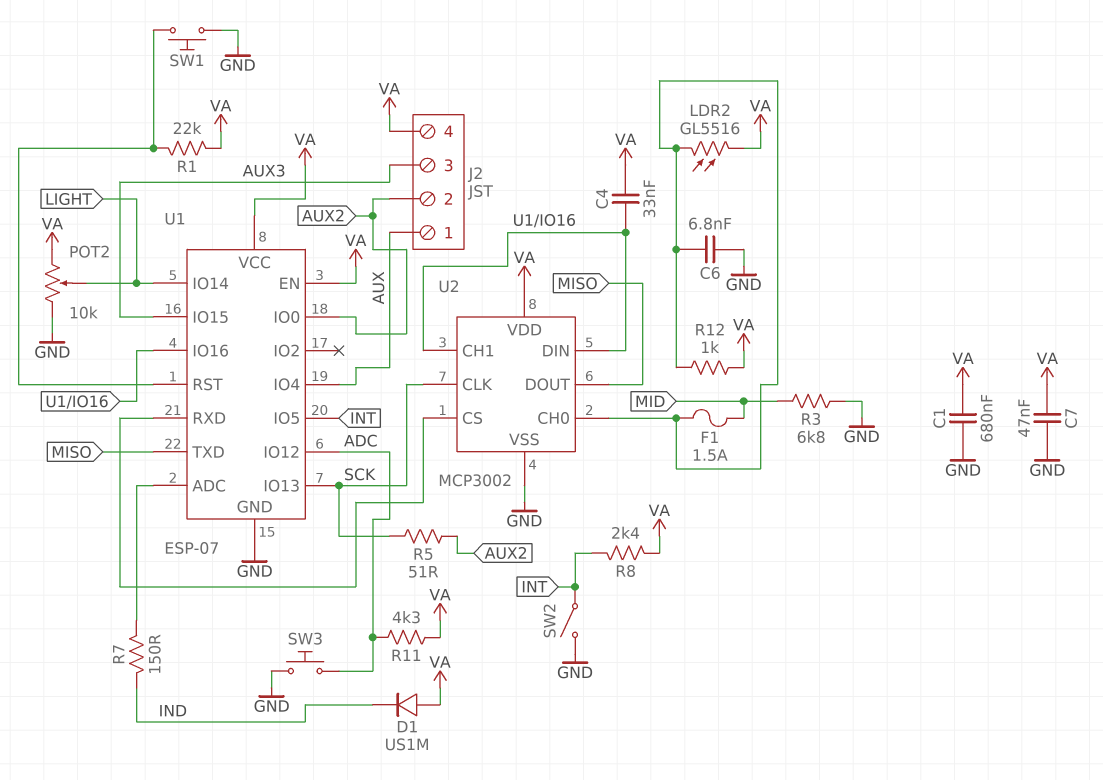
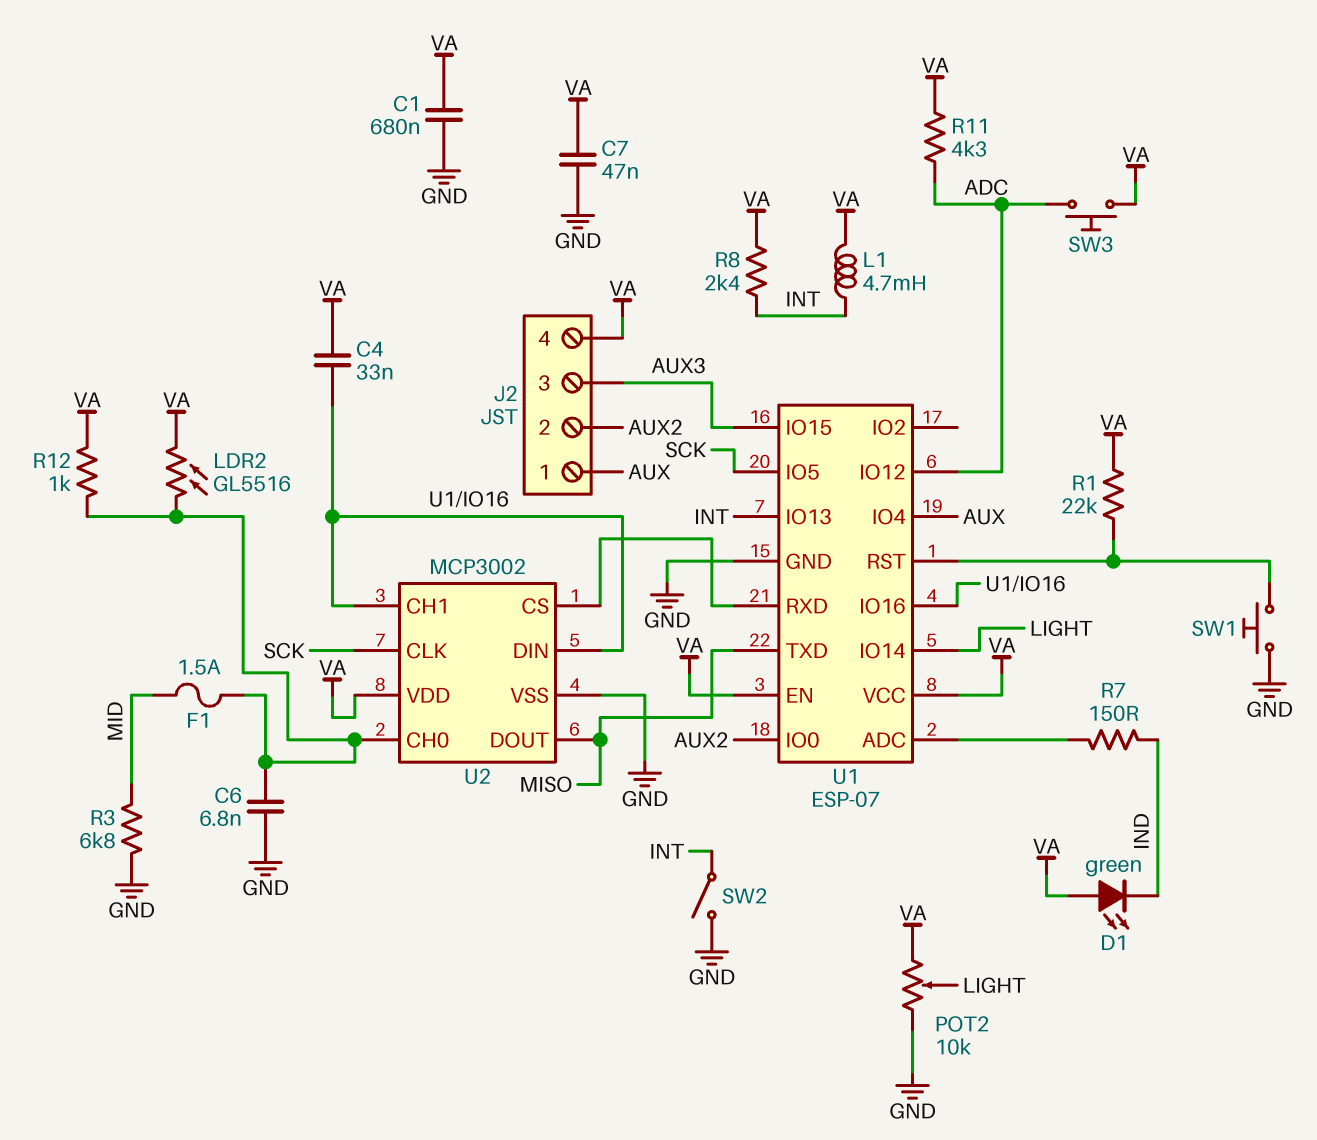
D1: diode US1M (A VA, K IND) -> LED green (A VA, K IND)
L1: none -> 4.7mH (INT, VA)
R5: 51 (AUX2, SCK) -> none
SW3: button (ADC, GND) -> button (ADC, VA)
U1 pin IO5: INT -> SCK
U1 pin IO13: SCK -> INT

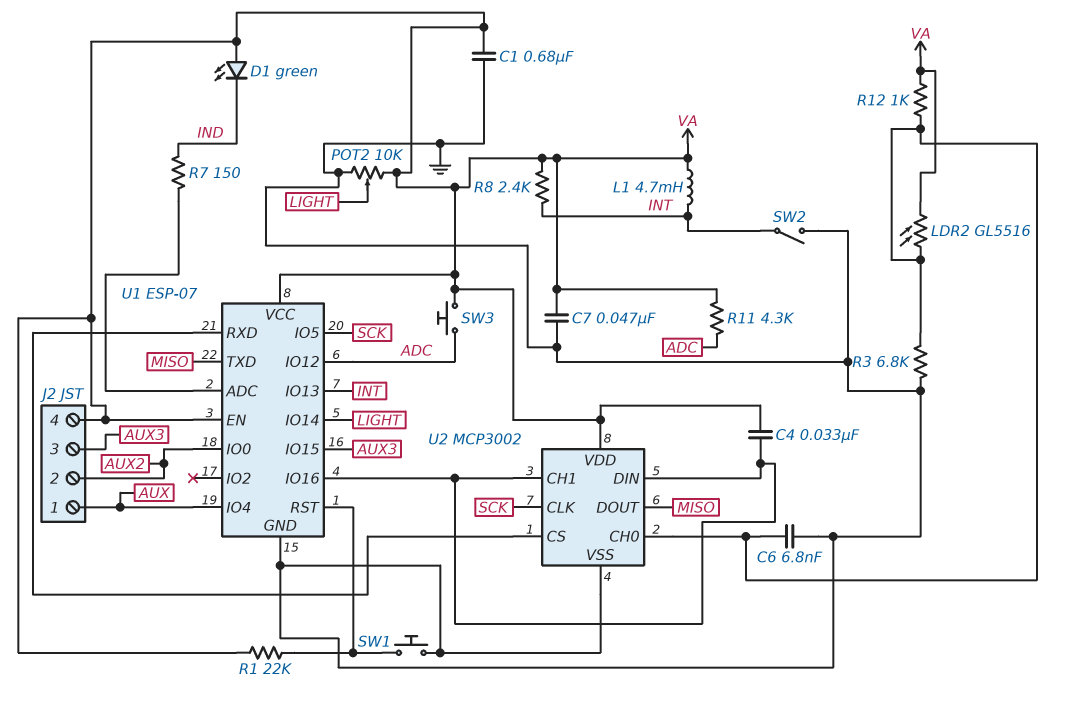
F1: 1.5A (MID, U2/CH0) -> none
R3: 6.8k (GND, MID) -> 6.8k (GND, U2/CH0)

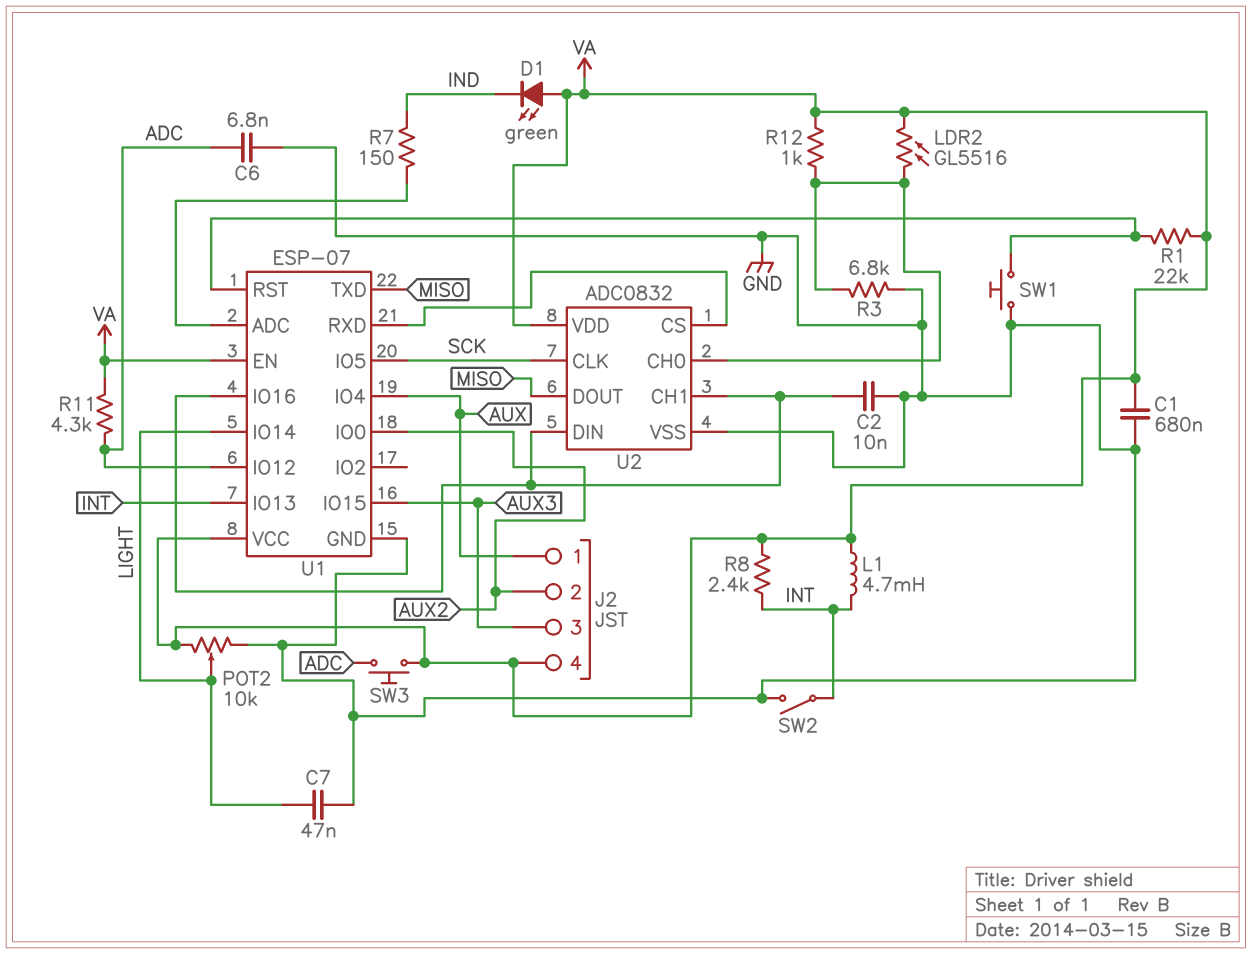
C2: none -> 10nF (GND, U1/IO16)
C4: 33nF (U1/IO16, VA) -> none
C6: 6.8nF (GND, U2/CH0) -> 6.8nF (ADC, GND)
C7: 47nF (GND, VA) -> 47nF (GND, LIGHT)
U2: MCP3002 -> ADC0832

